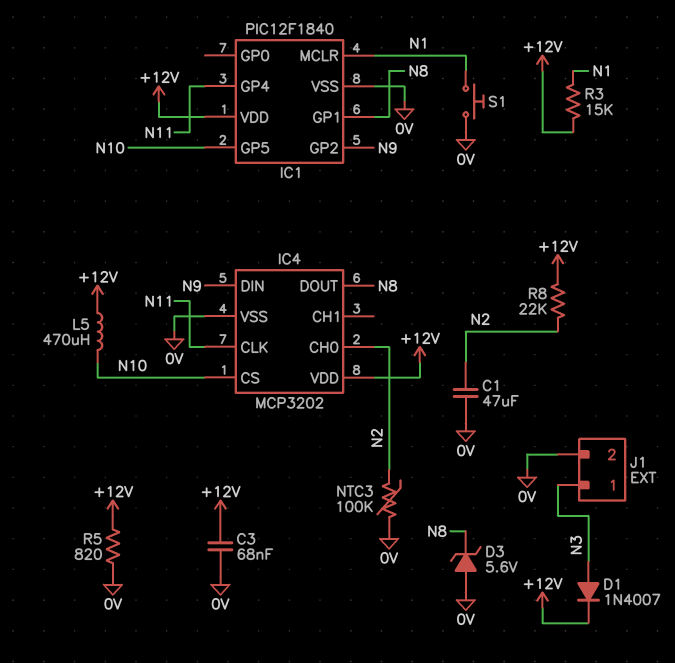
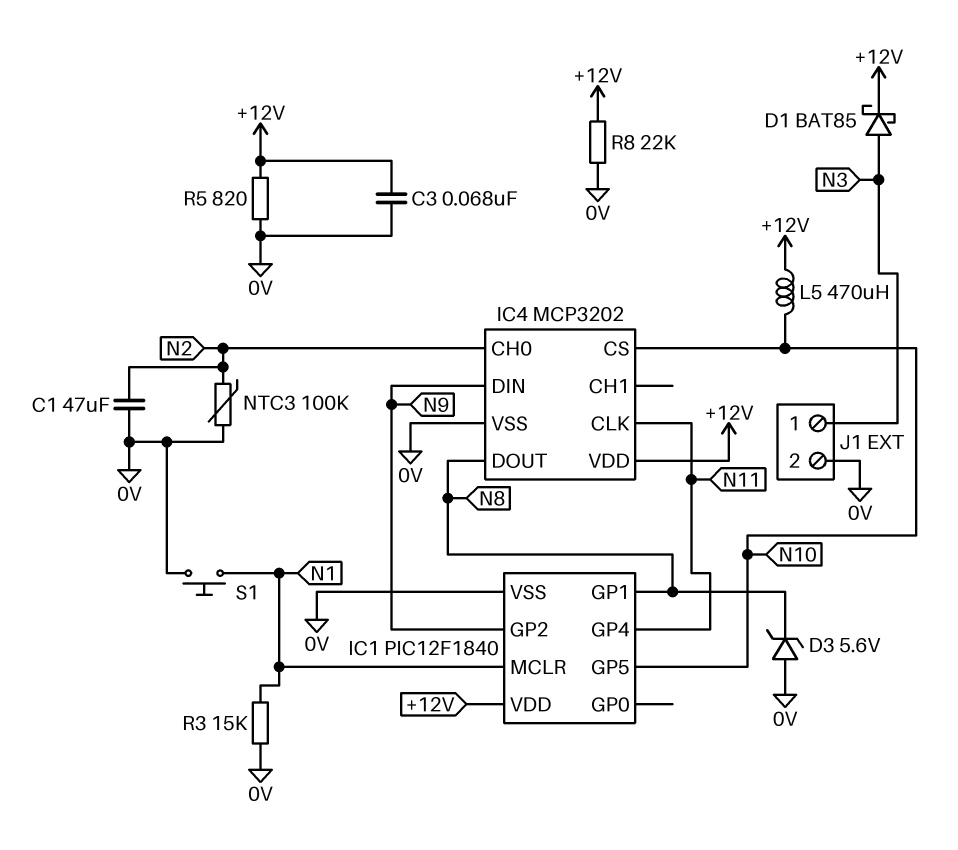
D1: diode 1N4007 (A N3, K +12V) -> schottky BAT85 (A N3, K +12V)
R3: 15k (+12V, N1) -> 15k (0V, N1)
R8: 22k (+12V, N2) -> 22k (+12V, 0V)

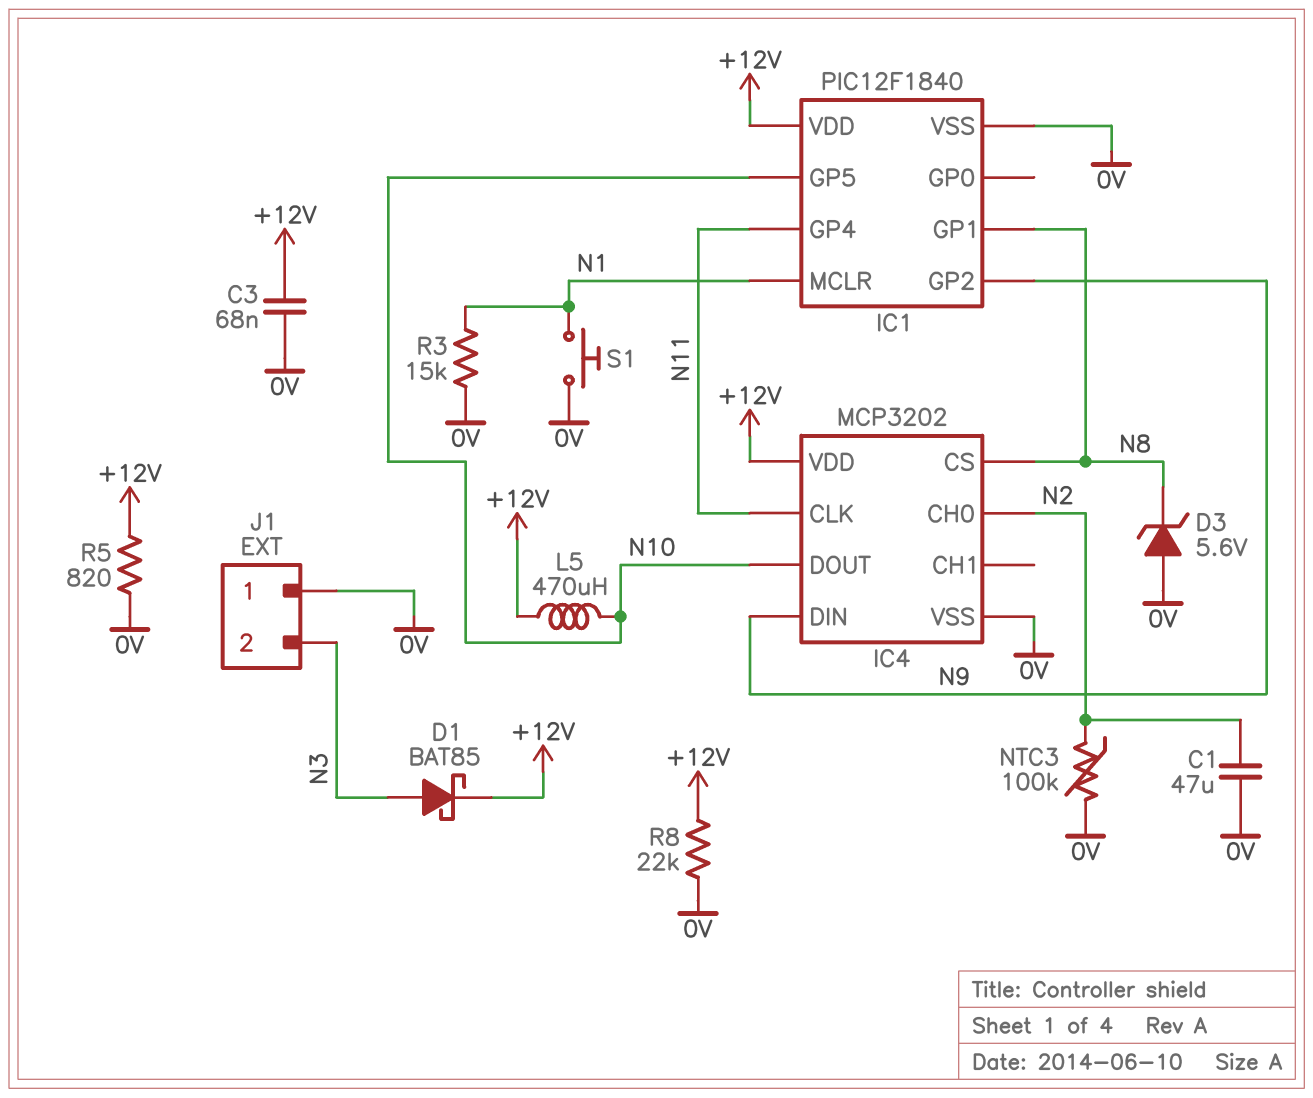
IC4 pin CS: N10 -> N8
IC4 pin DOUT: N8 -> N10
J1 pin 1: N3 -> 0V
J1 pin 2: 0V -> N3

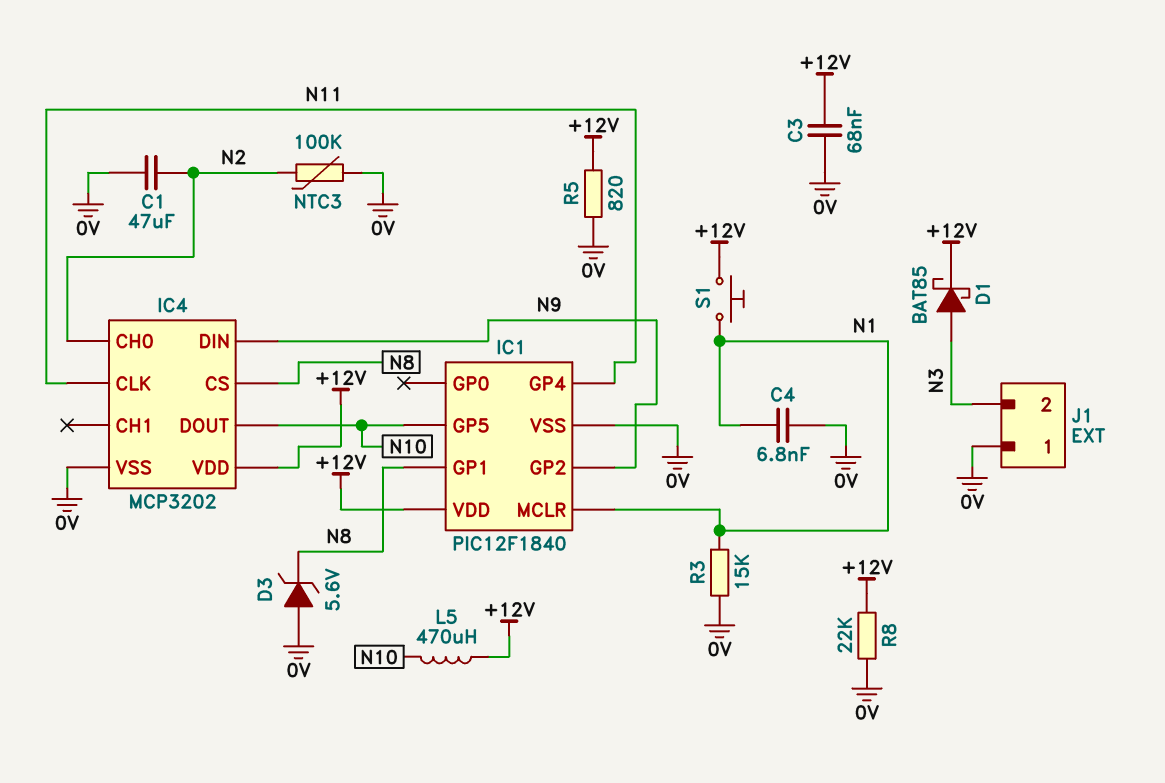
C4: none -> 6.8nF (0V, N1)
S1: button (0V, N1) -> button (+12V, N1)

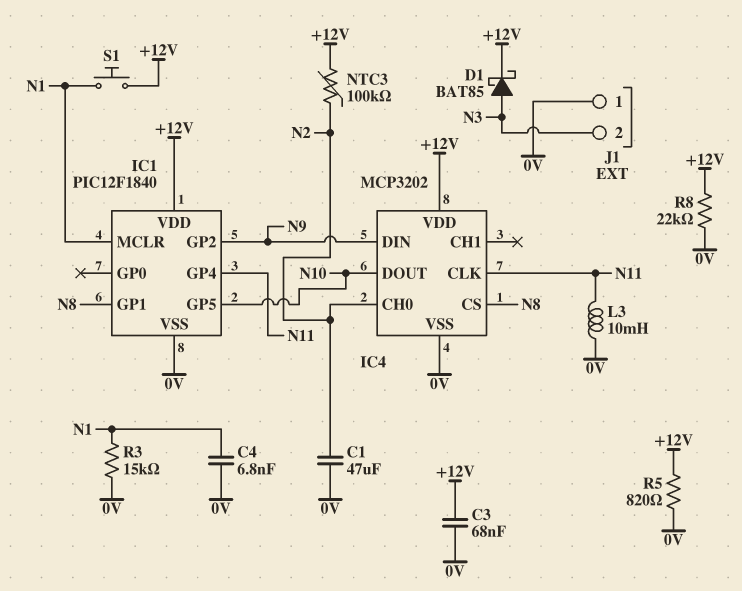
D3: zener 5.6V (A 0V, K N8) -> none
L3: none -> 10mH (0V, N11)
L5: 470uH (+12V, N10) -> none
NTC3: 100k (0V, N2) -> 100k (+12V, N2)

